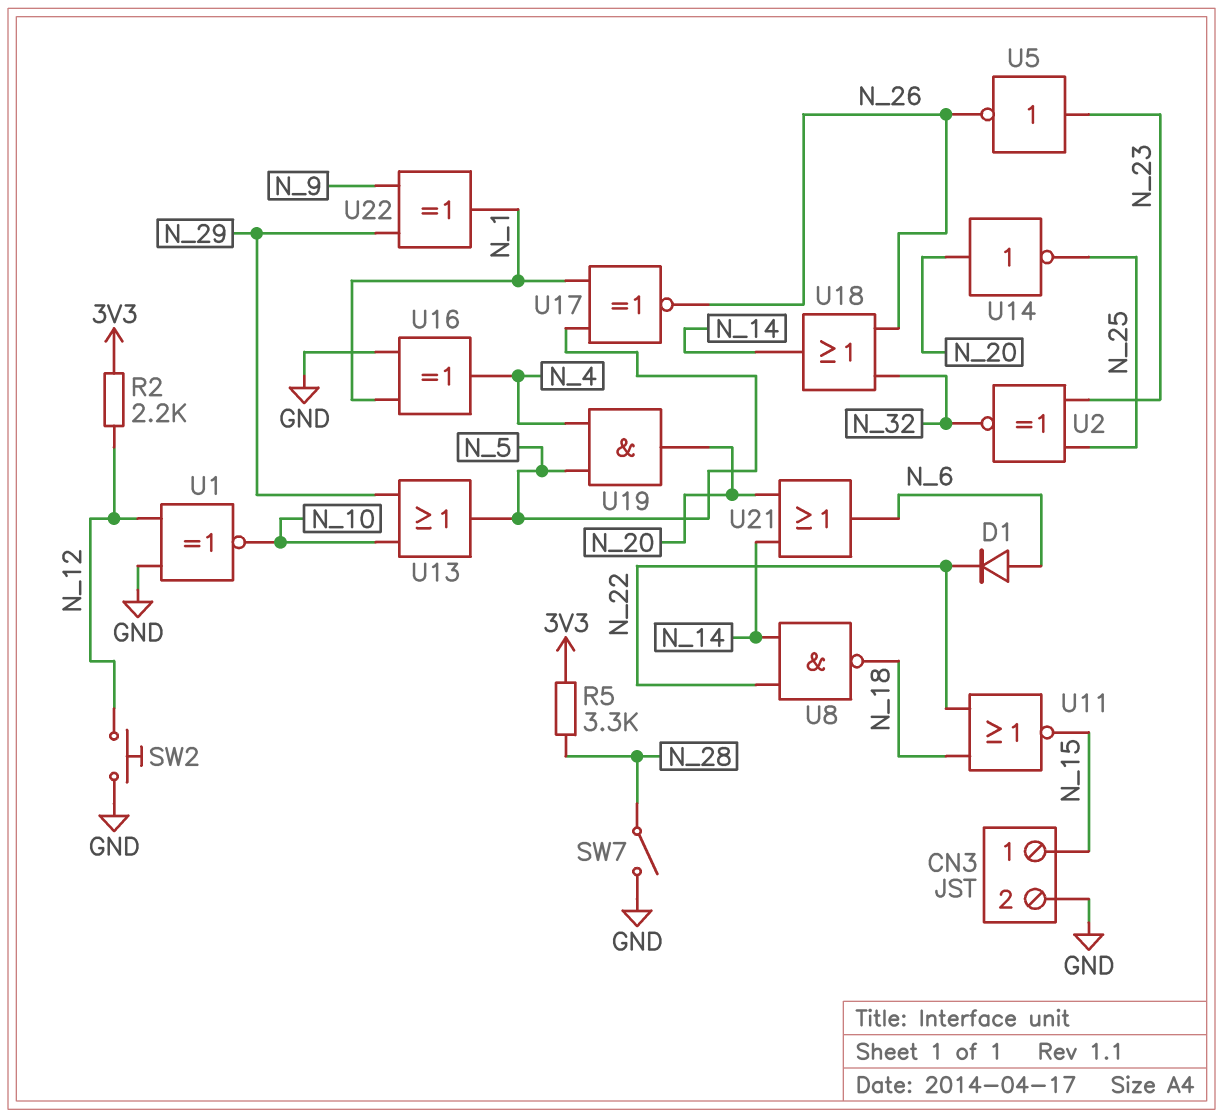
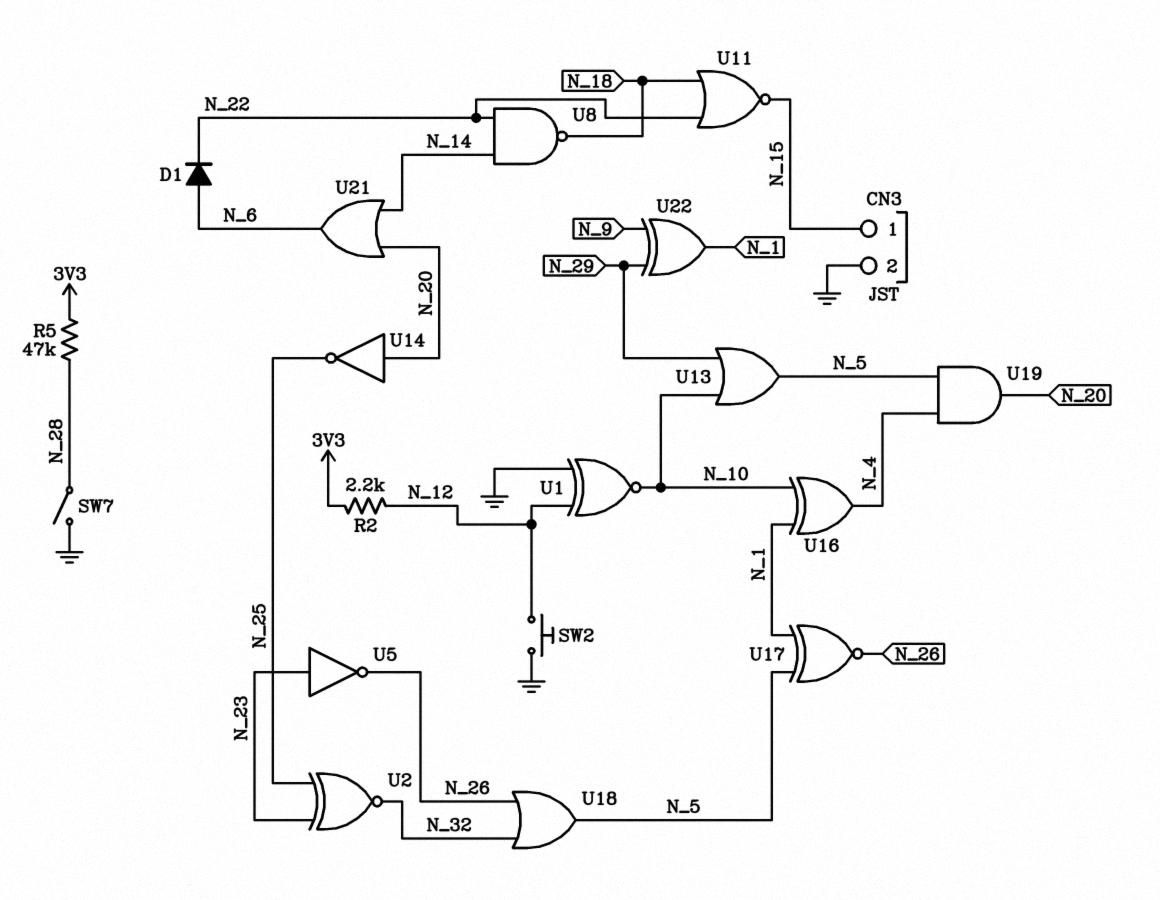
R5: 3.3k (3V3, N_28) -> 47k (3V3, N_28)
U16: XOR (in GND, in N_1, out N_4) -> XOR (in N_1, in N_10, out N_4)
U18: OR (in N_26, in N_32, out N_14) -> OR (in N_26, in N_32, out N_5)

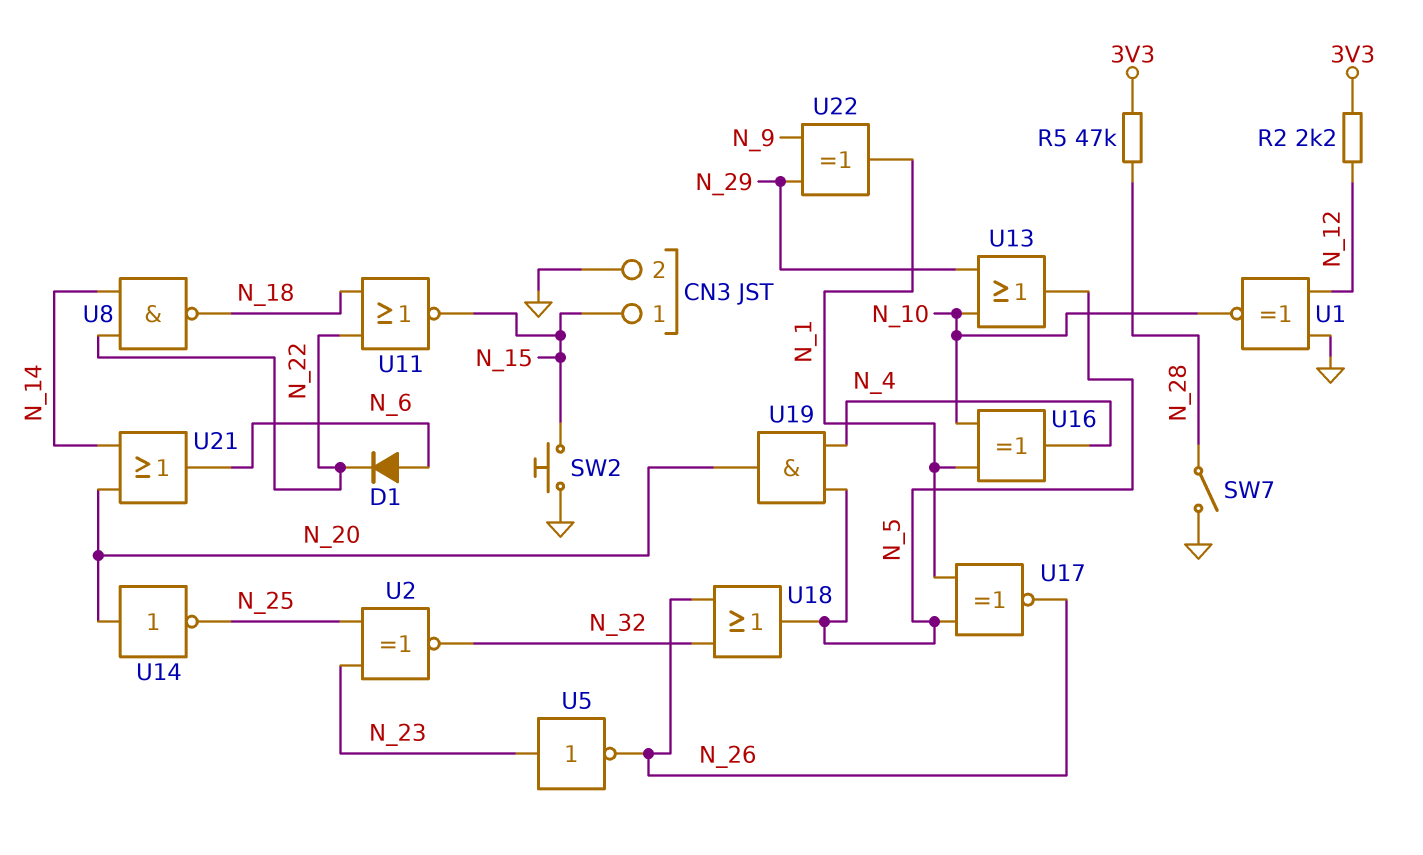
SW2: button (GND, N_12) -> button (GND, N_15)

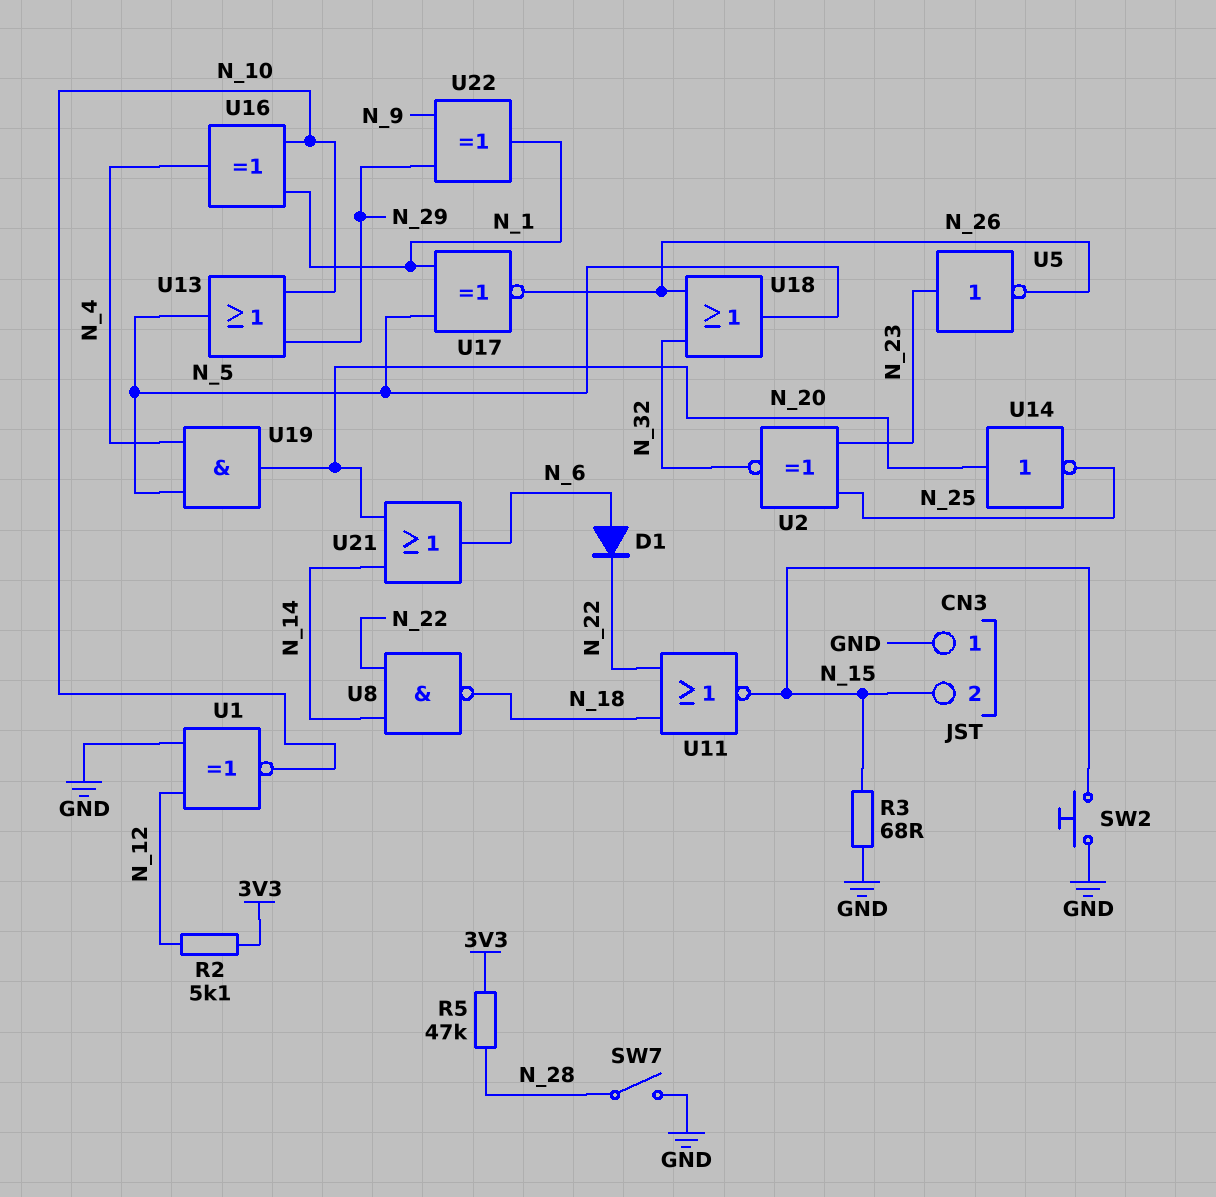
CN3 pin 1: N_15 -> GND
CN3 pin 2: GND -> N_15
R2: 2.2k (3V3, N_12) -> 5.1k (3V3, N_12)
R3: none -> 68 (GND, N_15)

